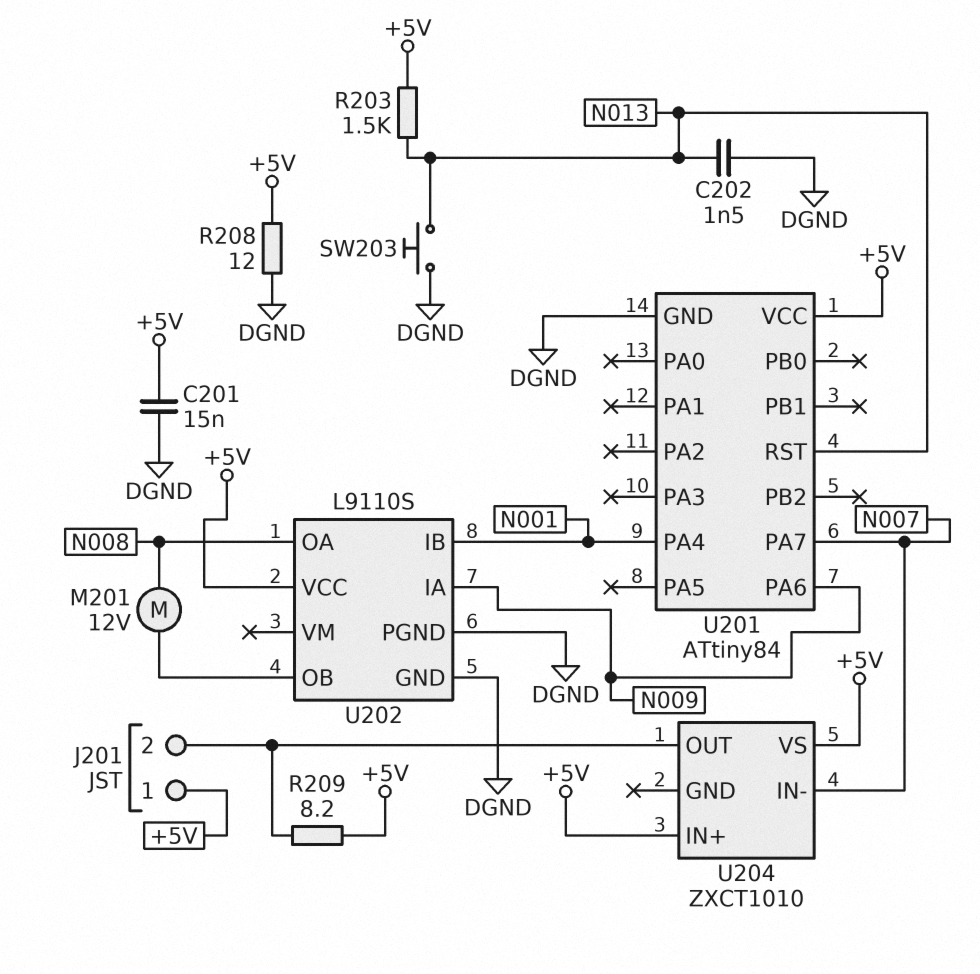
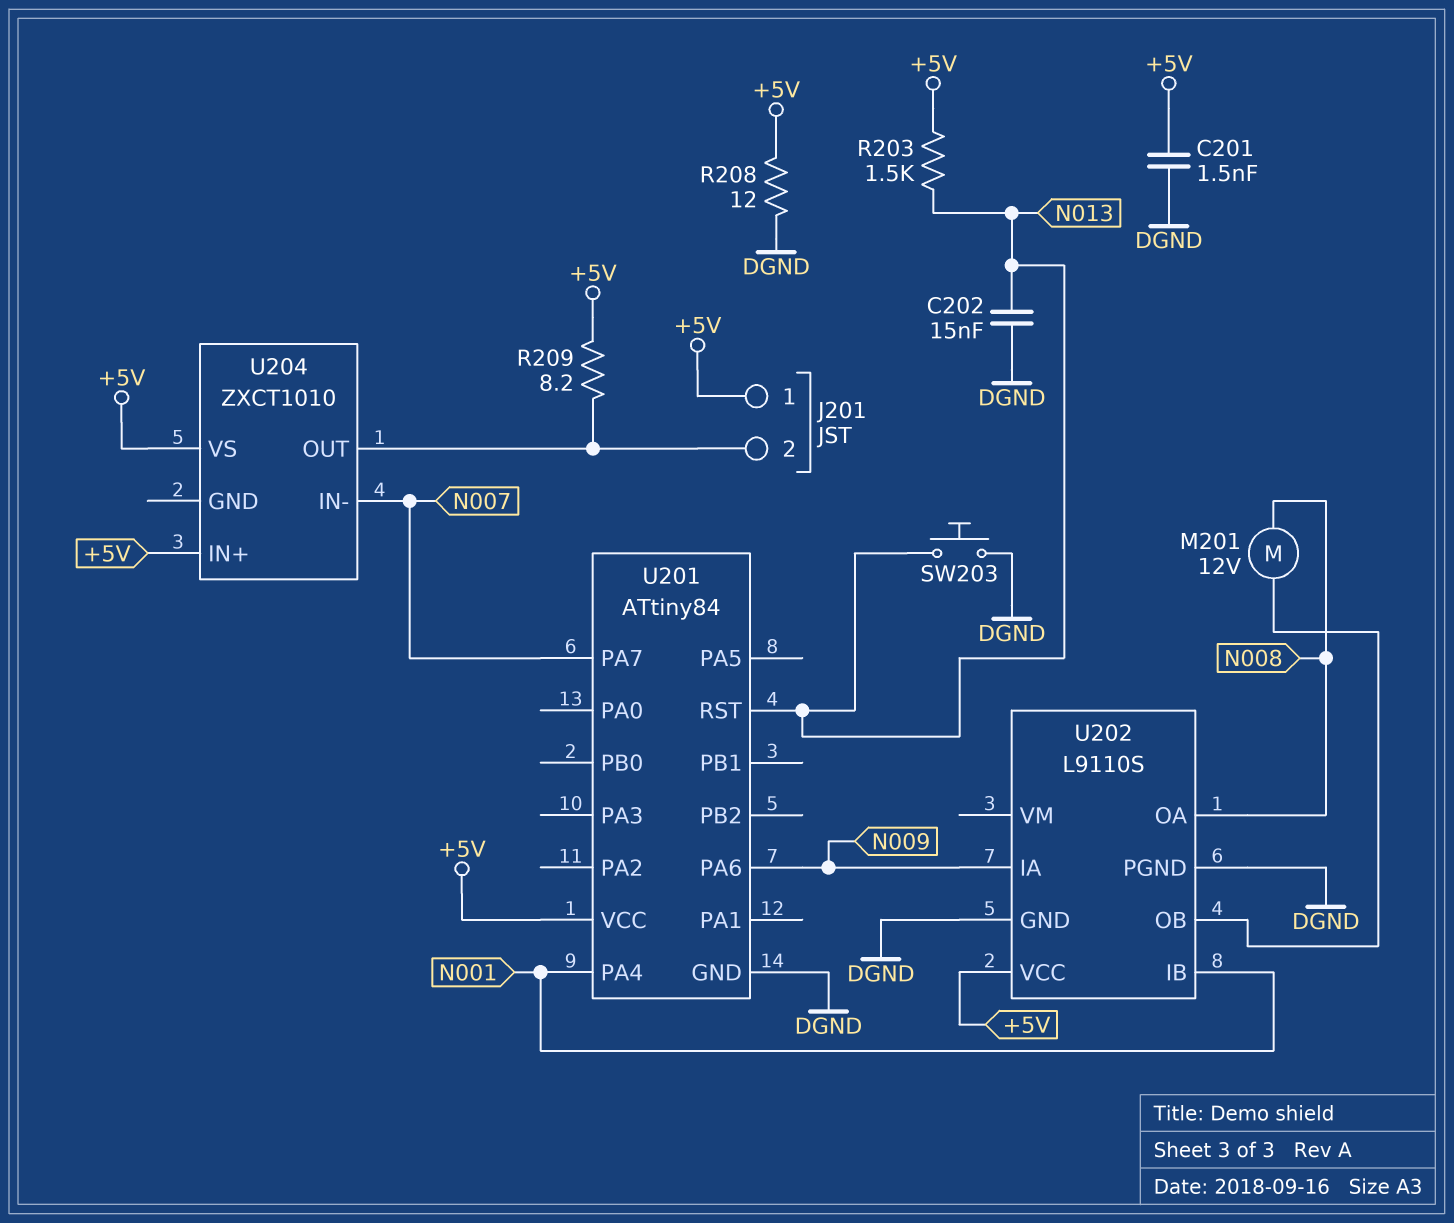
C201: 15nF (+5V, DGND) -> 1.5nF (+5V, DGND)
C202: 1.5nF (DGND, N013) -> 15nF (DGND, N013)

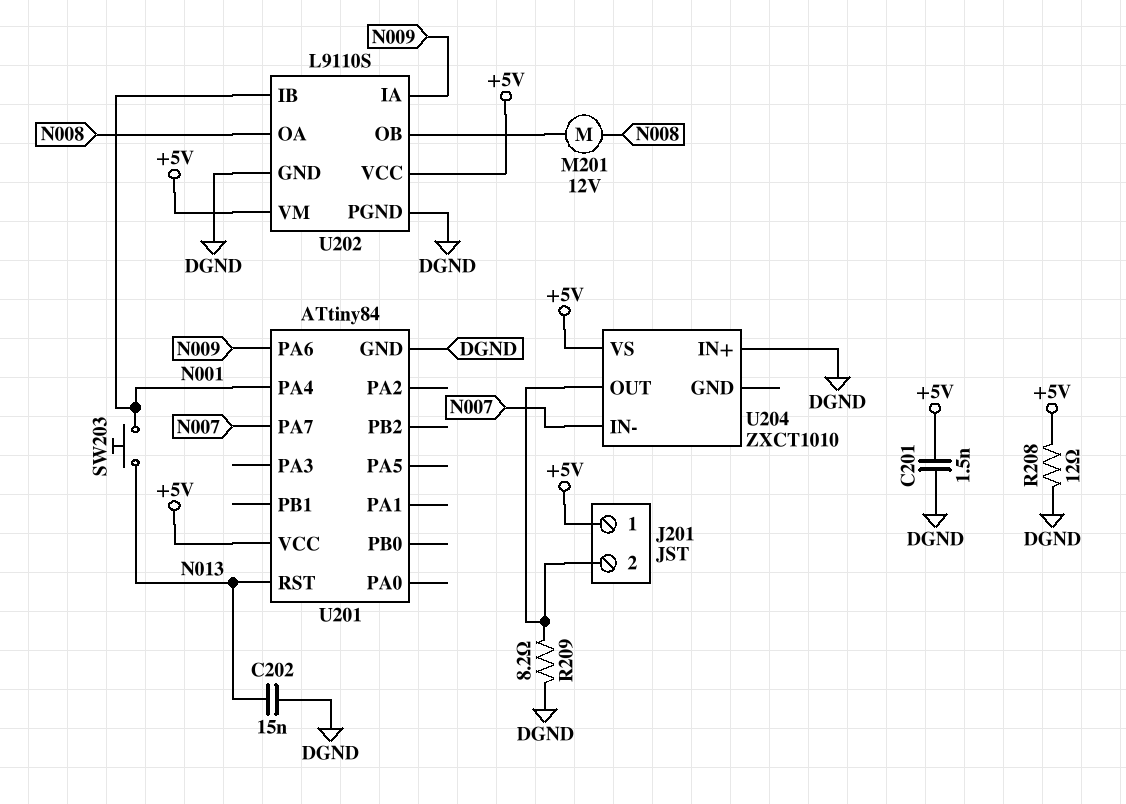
R203: 1.5k (+5V, N013) -> none
R209: 8.2 (+5V, J201/2) -> 8.2 (DGND, J201/2)
SW203: button (DGND, N013) -> button (N001, N013)
U202 pin VM: none -> +5V
U204 pin IN+: +5V -> DGND

